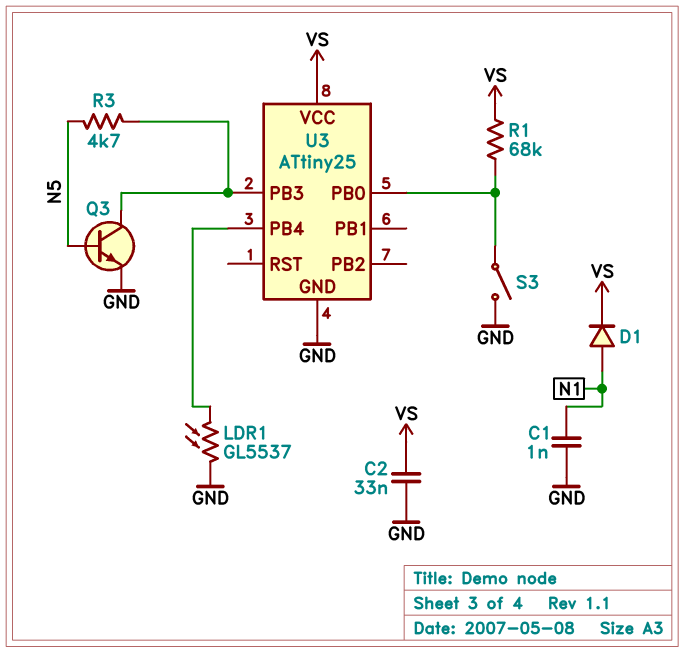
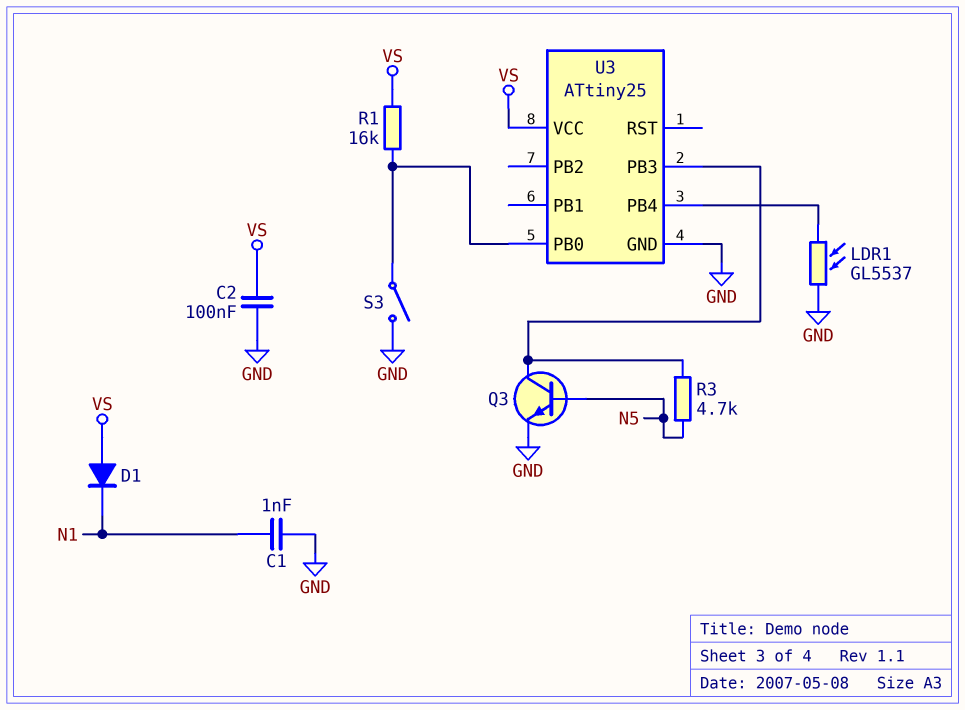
C2: 33nF (GND, VS) -> 100nF (GND, VS)
D1: diode (A N1, K VS) -> diode (A VS, K N1)
R1: 68k (U3/PB0, VS) -> 16k (U3/PB0, VS)

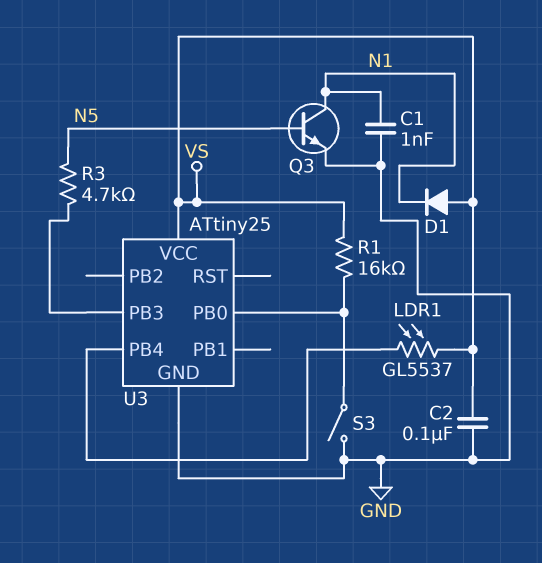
LDR1: GL5537 (GND, U3/PB4) -> GL5537 (U3/PB4, VS)
Q3: NPN (B N5, C U3/PB3, E GND) -> NPN (B N5, C N1, E GND)

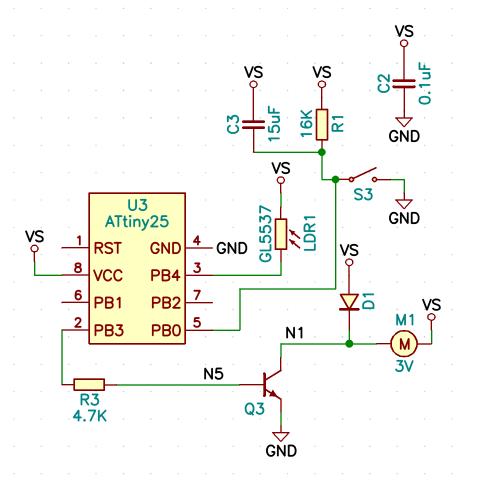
C1: 1nF (GND, N1) -> none
C3: none -> 15uF (U3/PB0, VS)
M1: none -> motor 3V (N1, VS)

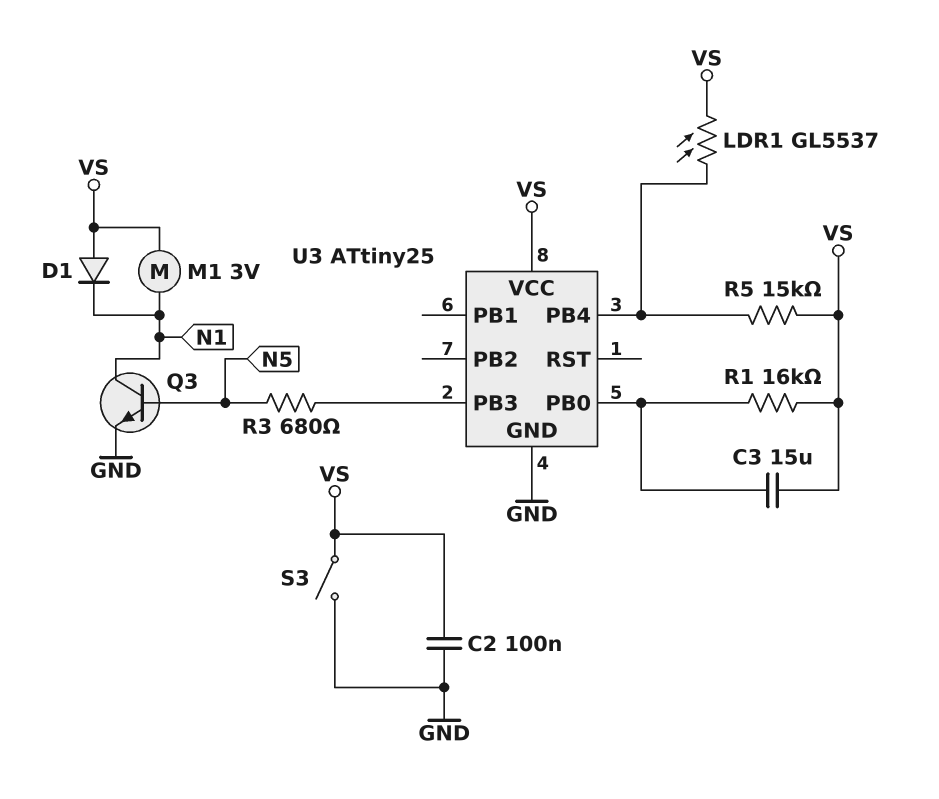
R3: 4.7k (N5, U3/PB3) -> 680 (N5, U3/PB3)
R5: none -> 15k (U3/PB4, VS)
S3: switch (GND, U3/PB0) -> switch (GND, VS)

